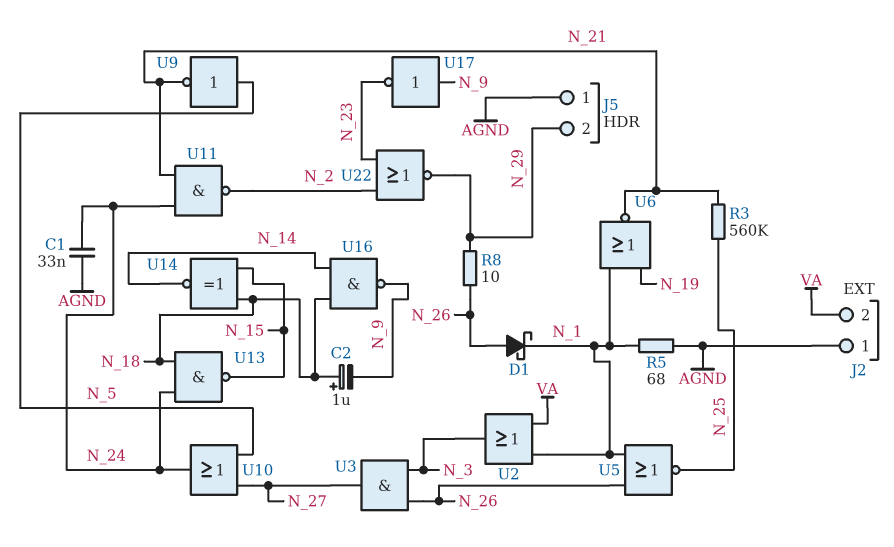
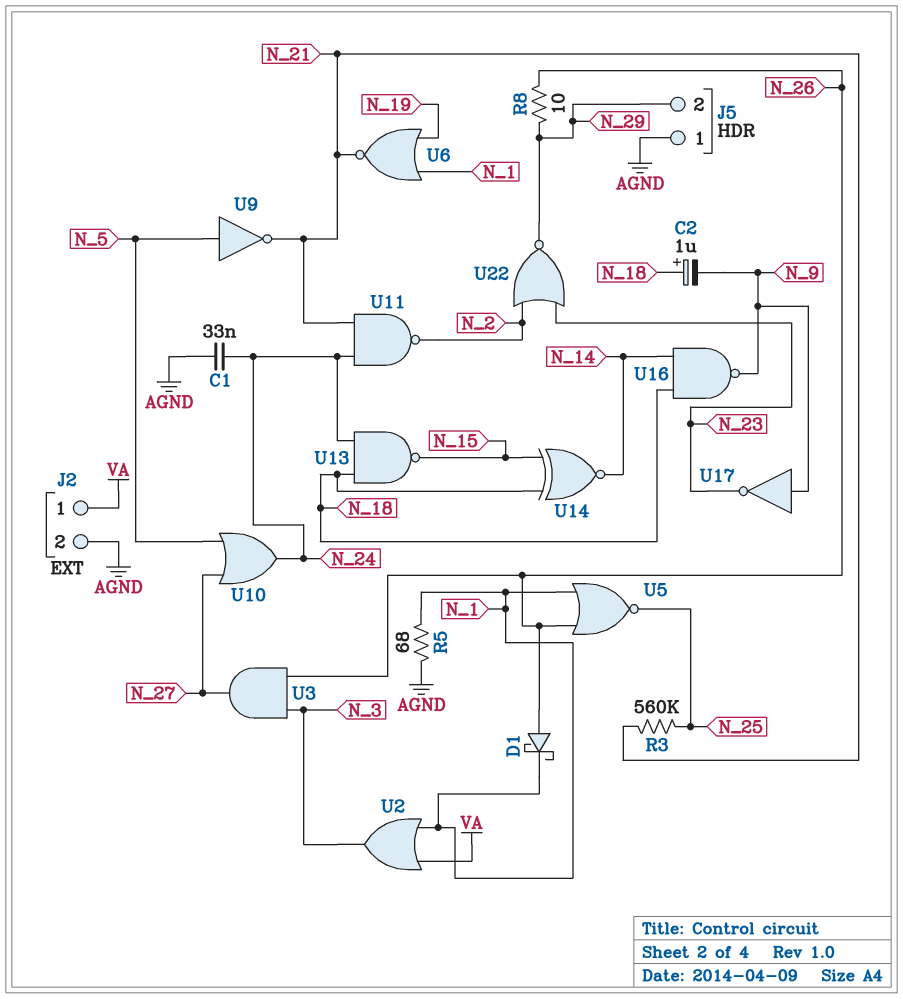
J2 pin 1: AGND -> VA
J2 pin 2: VA -> AGND

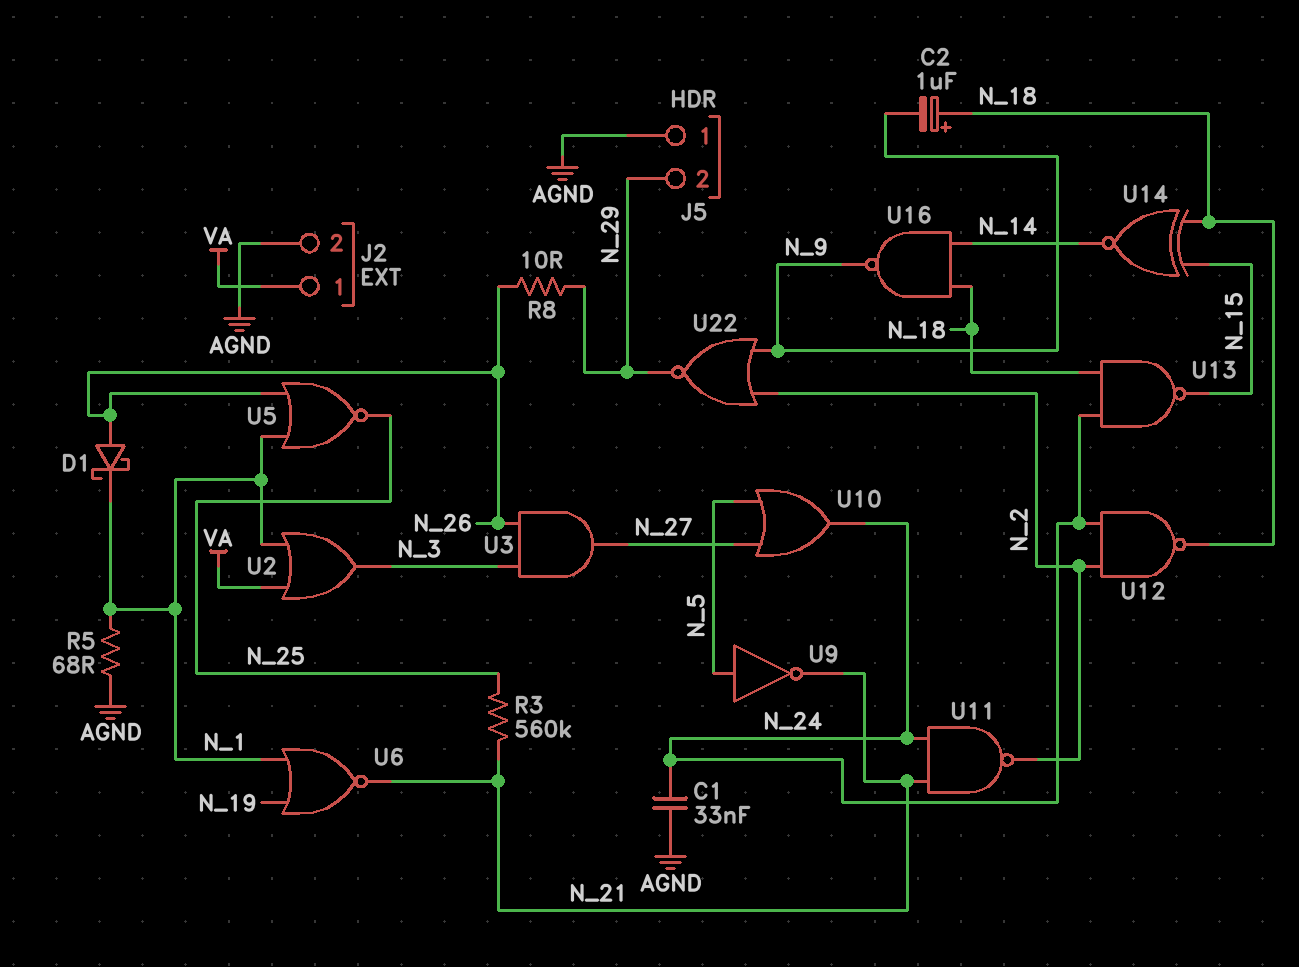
U12: none -> NAND (in N_2, in N_24, out N_18)
U17: NOT (in N_9, out N_23) -> none
U22: NOR (in N_2, in N_23, out N_29) -> NOR (in N_2, in N_9, out N_29)

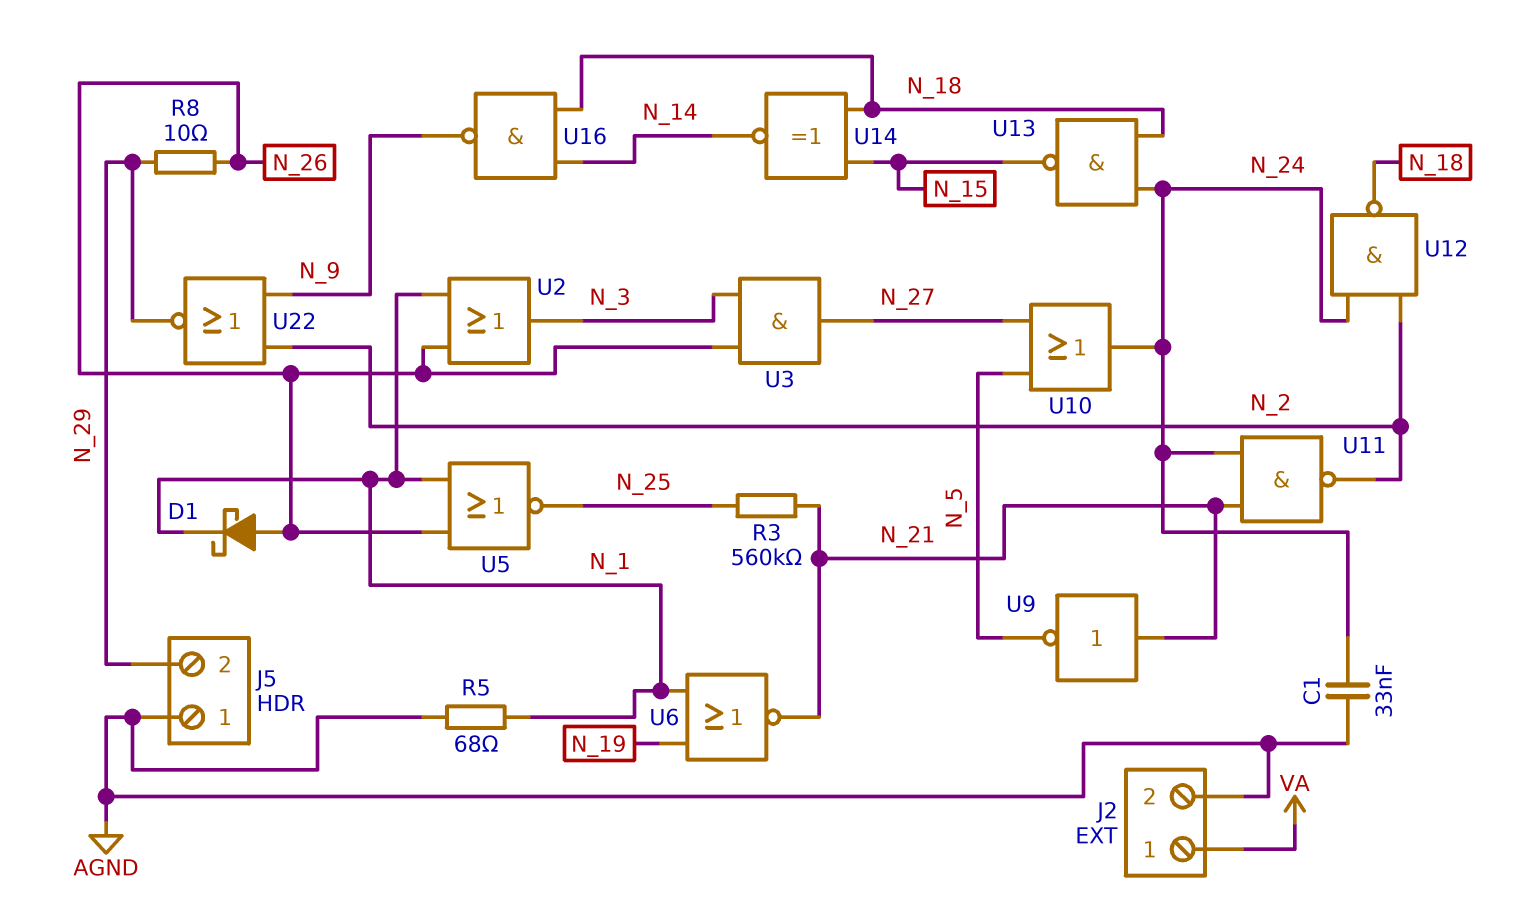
C2: 1uF (plus N_18, minus N_9) -> none
U2: OR (in N_1, in VA, out N_3) -> OR (in N_1, in N_26, out N_3)
U9: NOT (in N_5, out N_21) -> NOT (in N_21, out N_5)

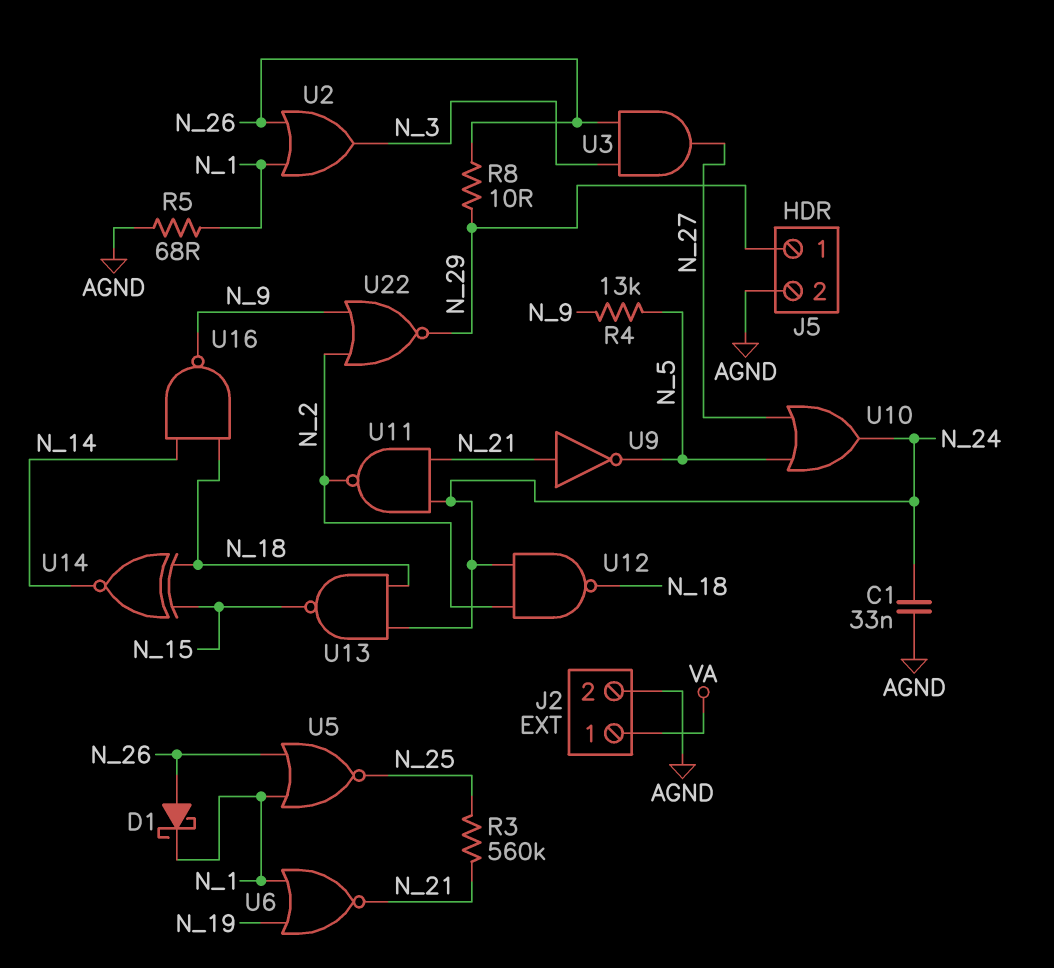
J5 pin 1: AGND -> N_29
J5 pin 2: N_29 -> AGND
R4: none -> 13k (N_5, N_9)

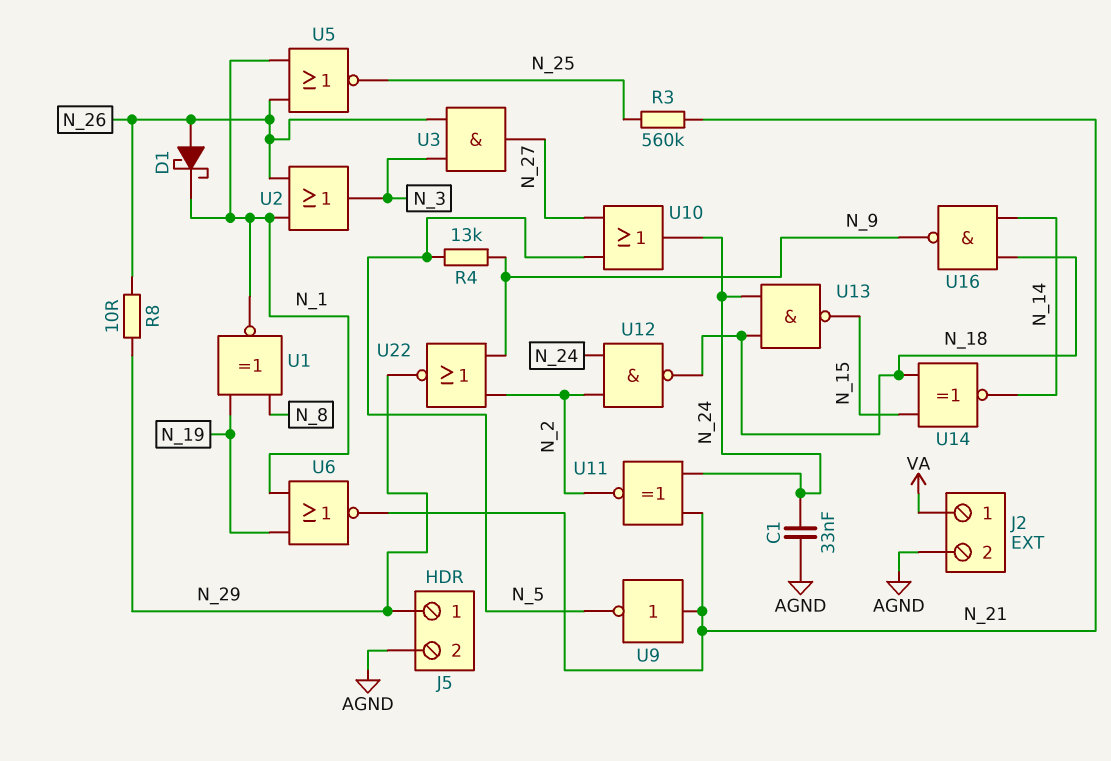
R5: 68 (AGND, N_1) -> none
U1: none -> XNOR (in N_8, in N_19, out N_1)
U11: NAND (in N_21, in N_24, out N_2) -> XNOR (in N_21, in N_24, out N_2)

